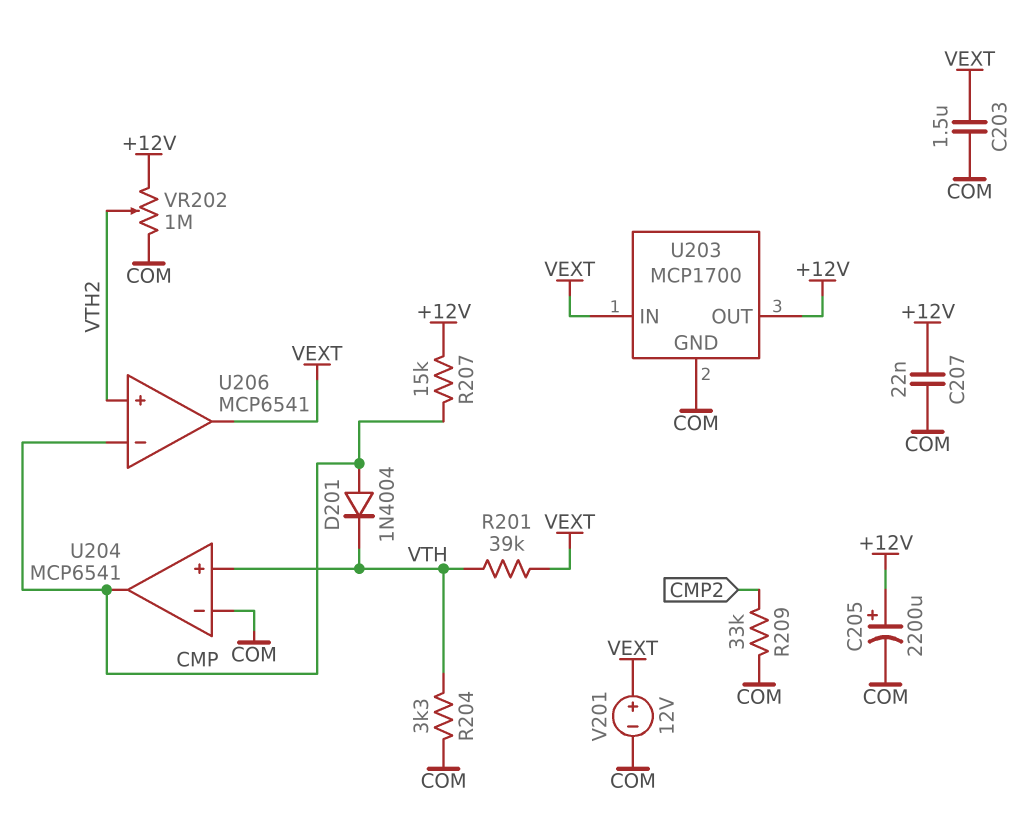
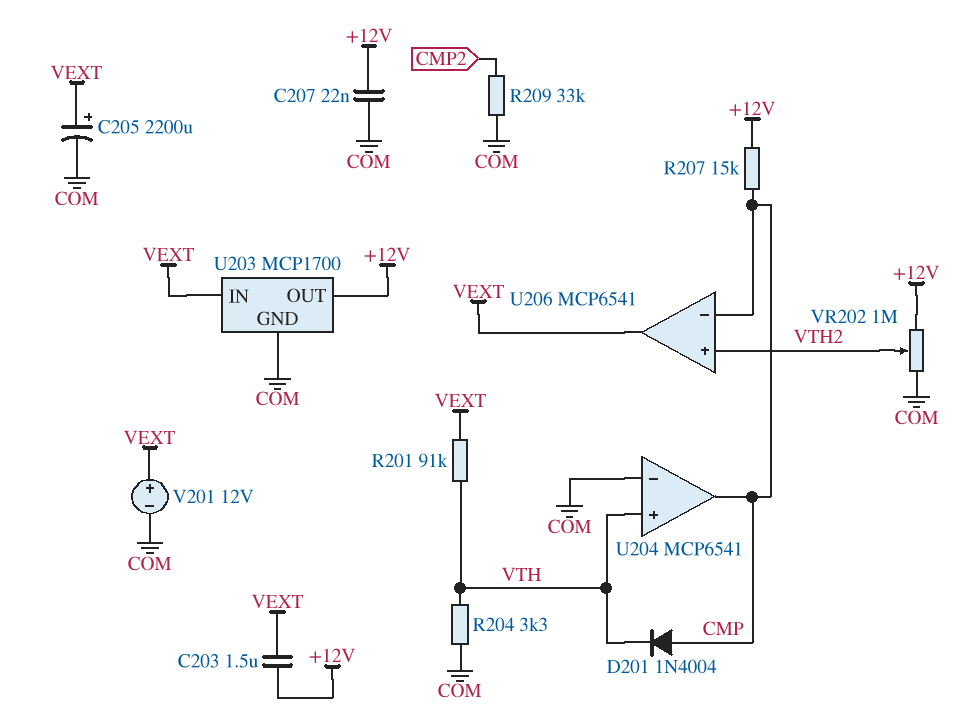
C203: 1.5uF (COM, VEXT) -> 1.5uF (+12V, VEXT)
C205: 2200uF (plus +12V, minus COM) -> 2200uF (plus VEXT, minus COM)
R201: 39k (VEXT, VTH) -> 91k (VEXT, VTH)

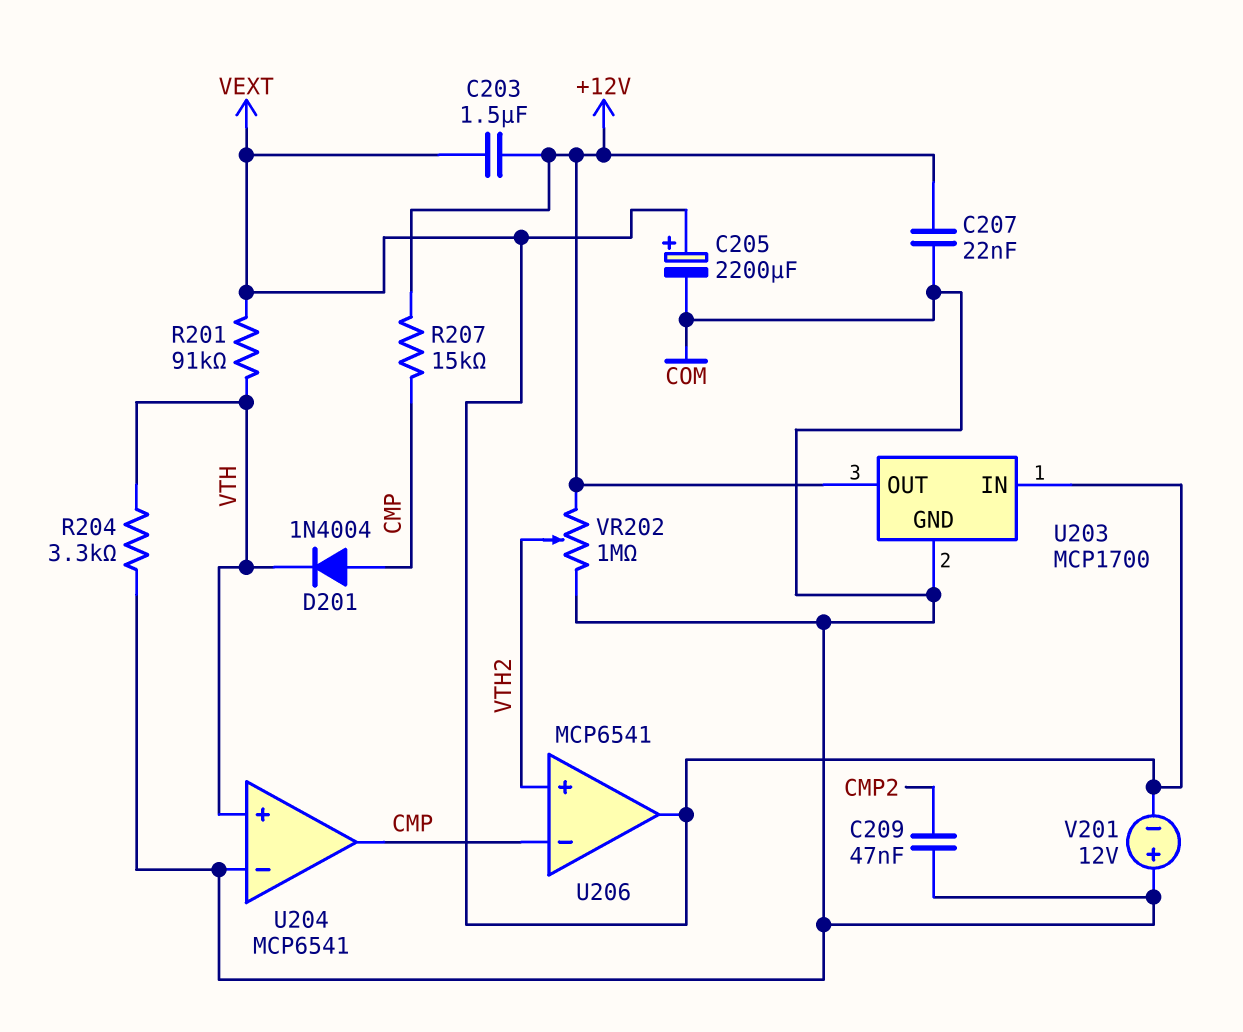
C209: none -> 47nF (CMP2, COM)
R209: 33k (CMP2, COM) -> none
V201: 12V (plus VEXT, minus COM) -> 12V (plus COM, minus VEXT)

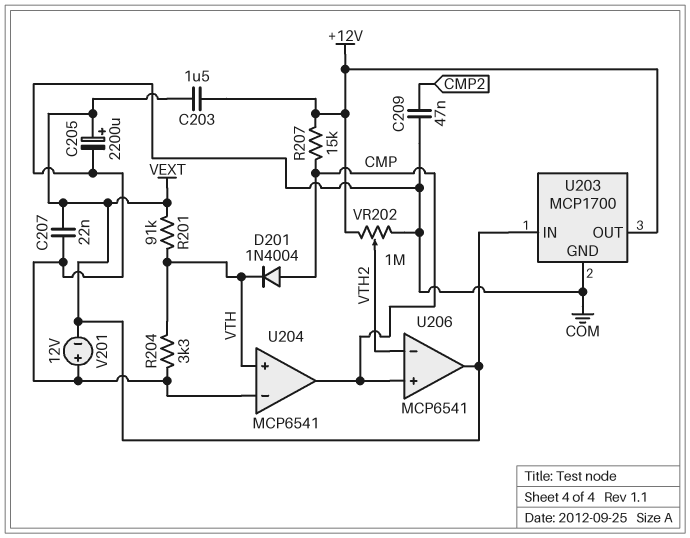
C207: 22nF (+12V, COM) -> 22nF (COM, VEXT)
U206 pin in+: VTH2 -> CMP
U206 pin in-: CMP -> VTH2

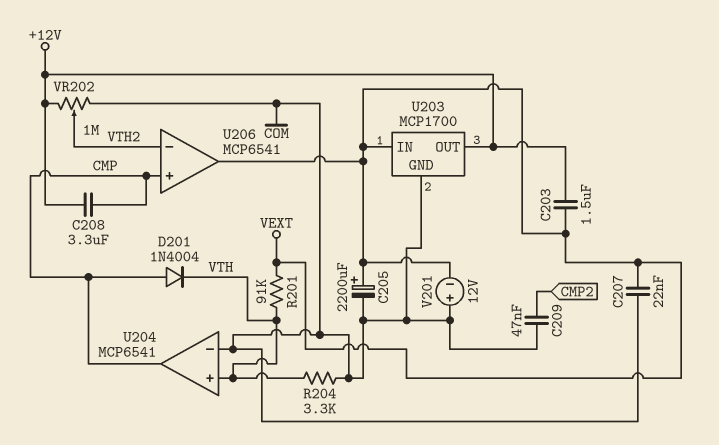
C208: none -> 3.3uF (+12V, CMP)
R207: 15k (+12V, CMP) -> none

